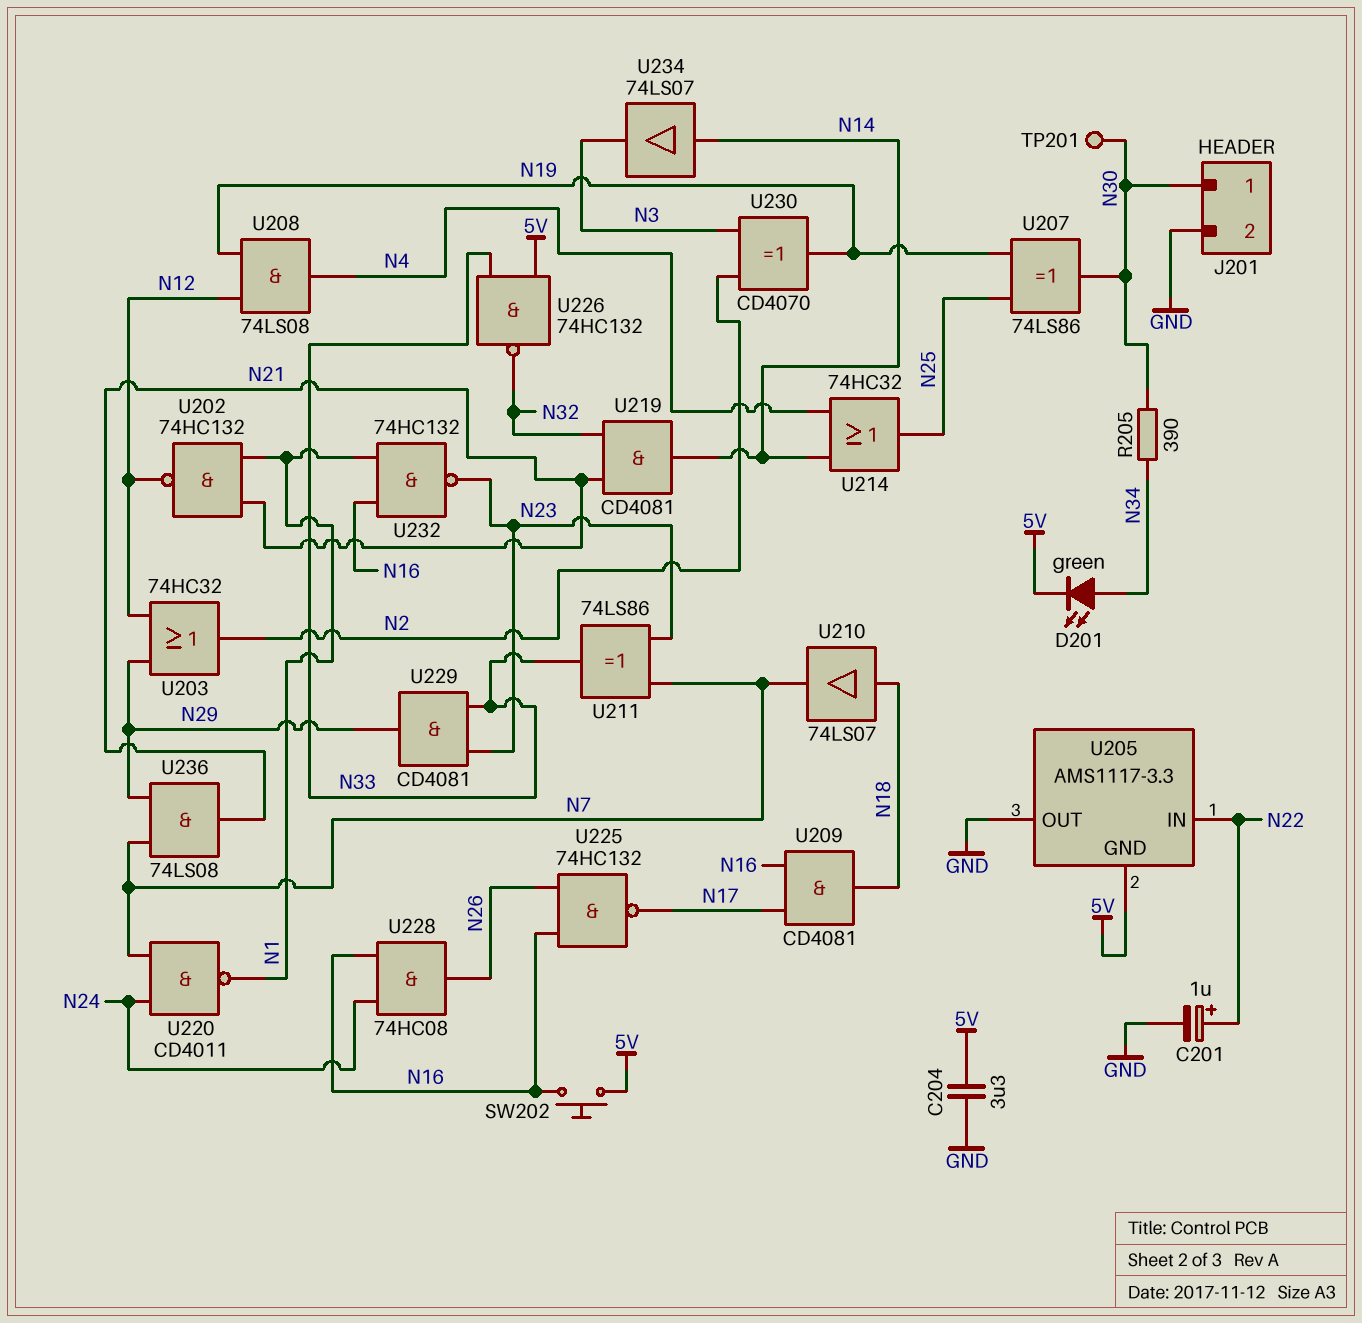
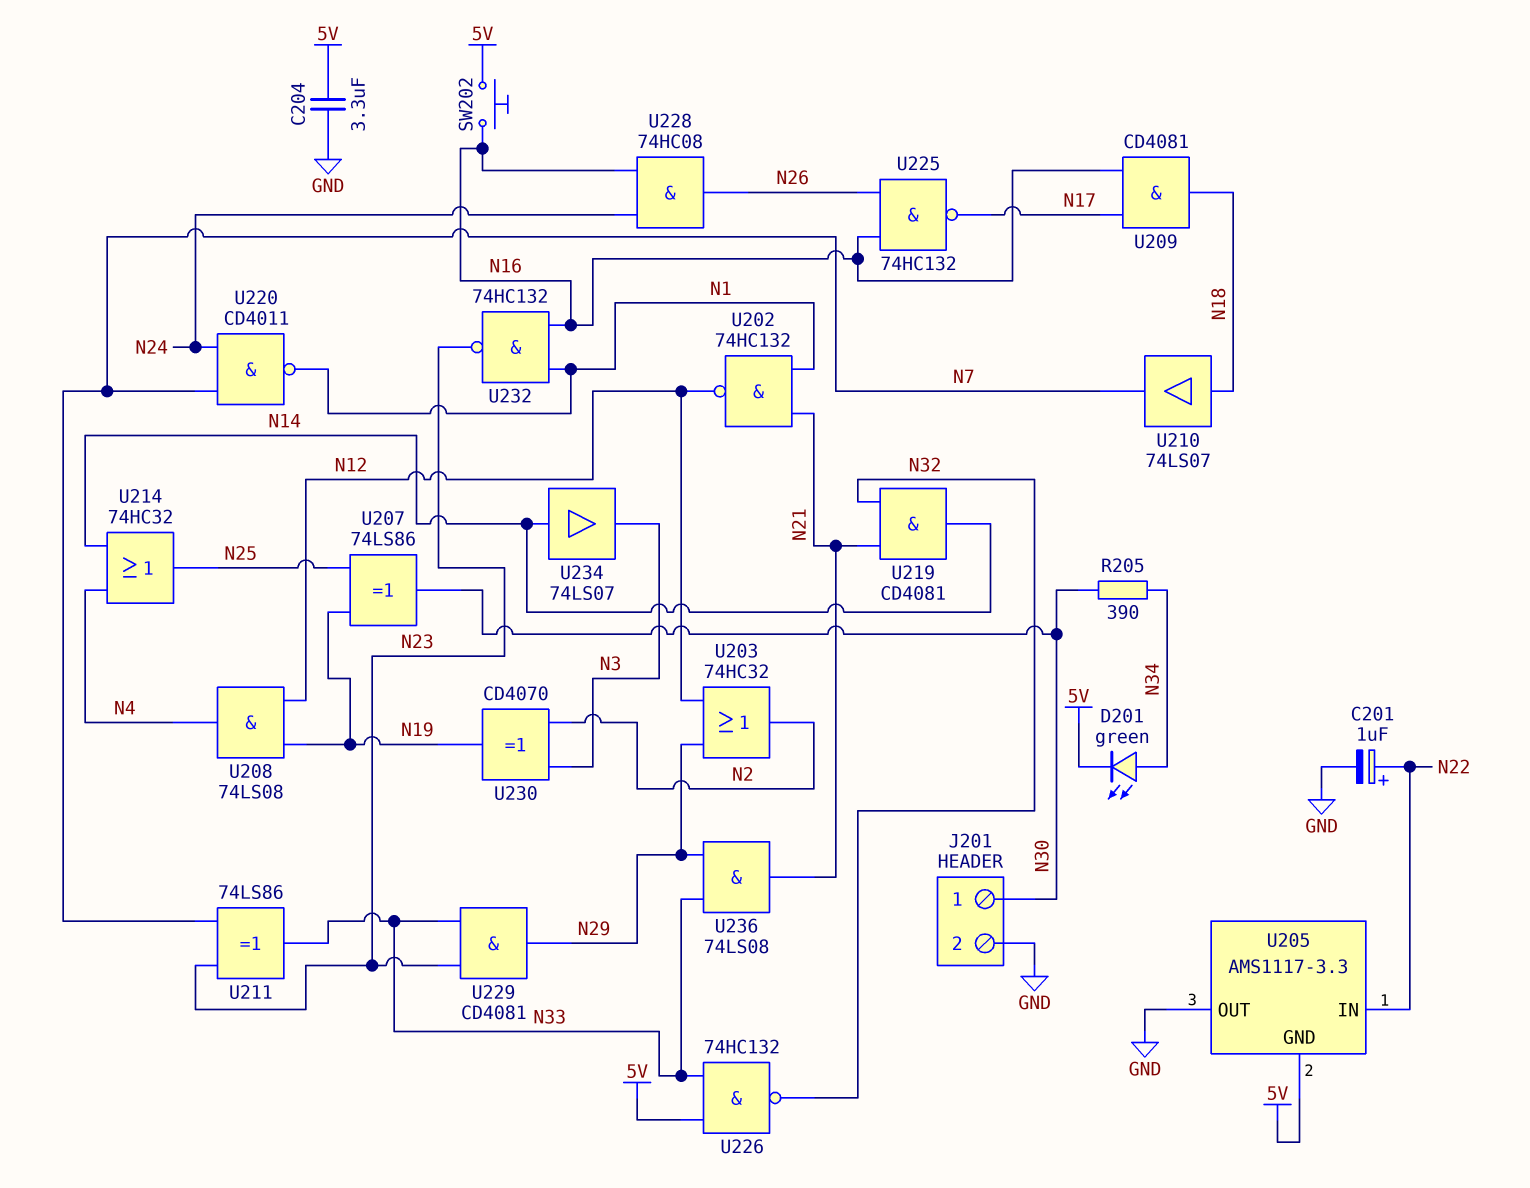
TP201: test point (N30) -> none
U236: AND 74LS08 (in N7, in N29, out N21) -> AND 74LS08 (in N29, in N33, out N21)

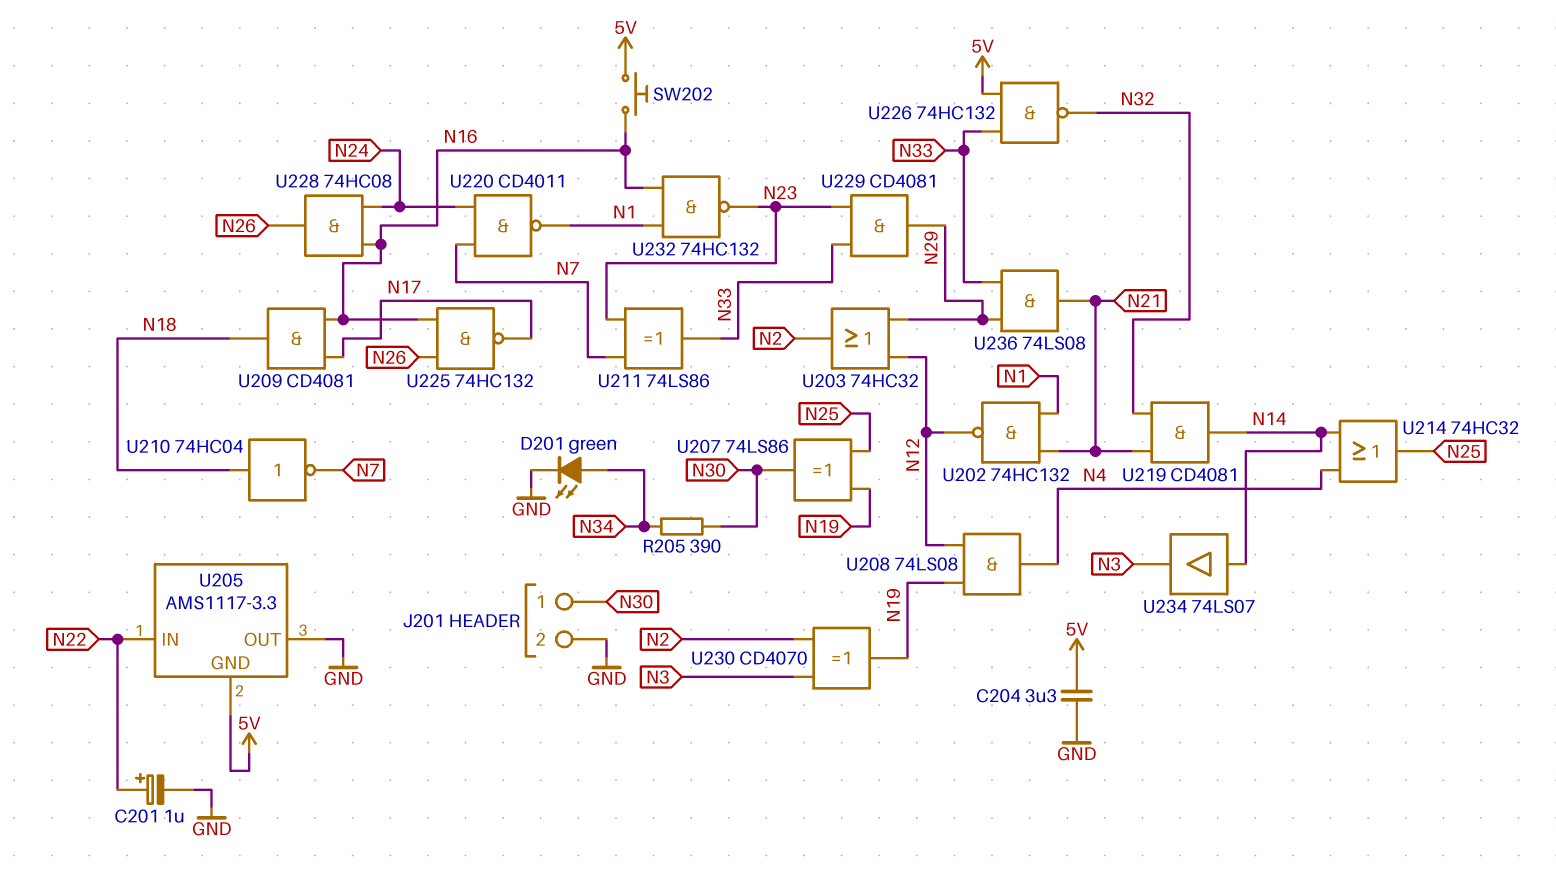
D201: LED green (A N34, K 5V) -> LED green (A N34, K GND)
U210: buffer 74LS07 (in N18, out N7) -> NOT 74HC04 (in N18, out N7)

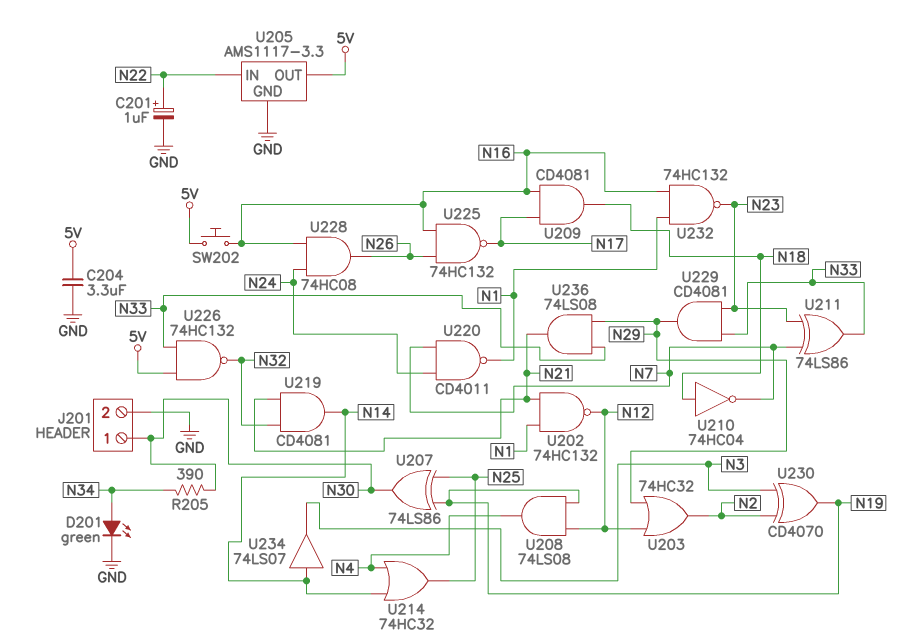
U205 pin GND: 5V -> GND
U205 pin OUT: GND -> 5V

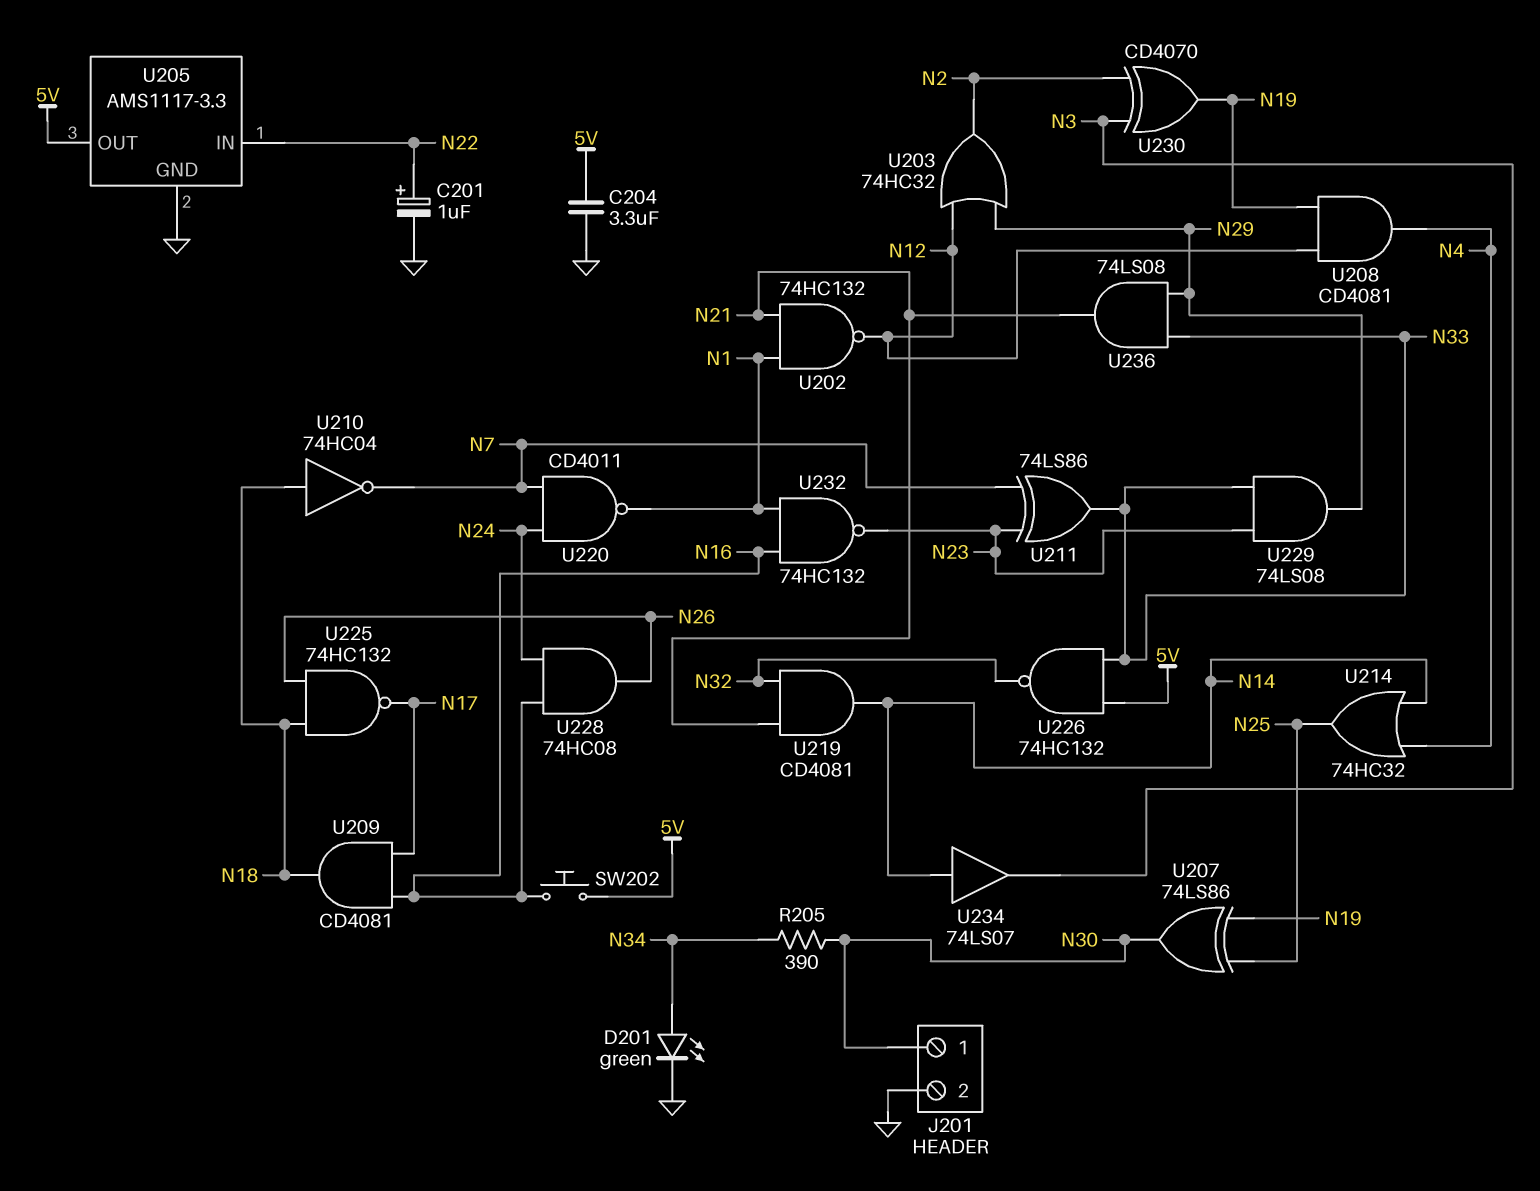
U208: AND 74LS08 (in N12, in N19, out N4) -> AND CD4081 (in N12, in N19, out N4)
U225: NAND 74HC132 (in N16, in N26, out N17) -> NAND 74HC132 (in N18, in N26, out N17)
U229: AND CD4081 (in N23, in N33, out N29) -> AND 74LS08 (in N23, in N33, out N29)

